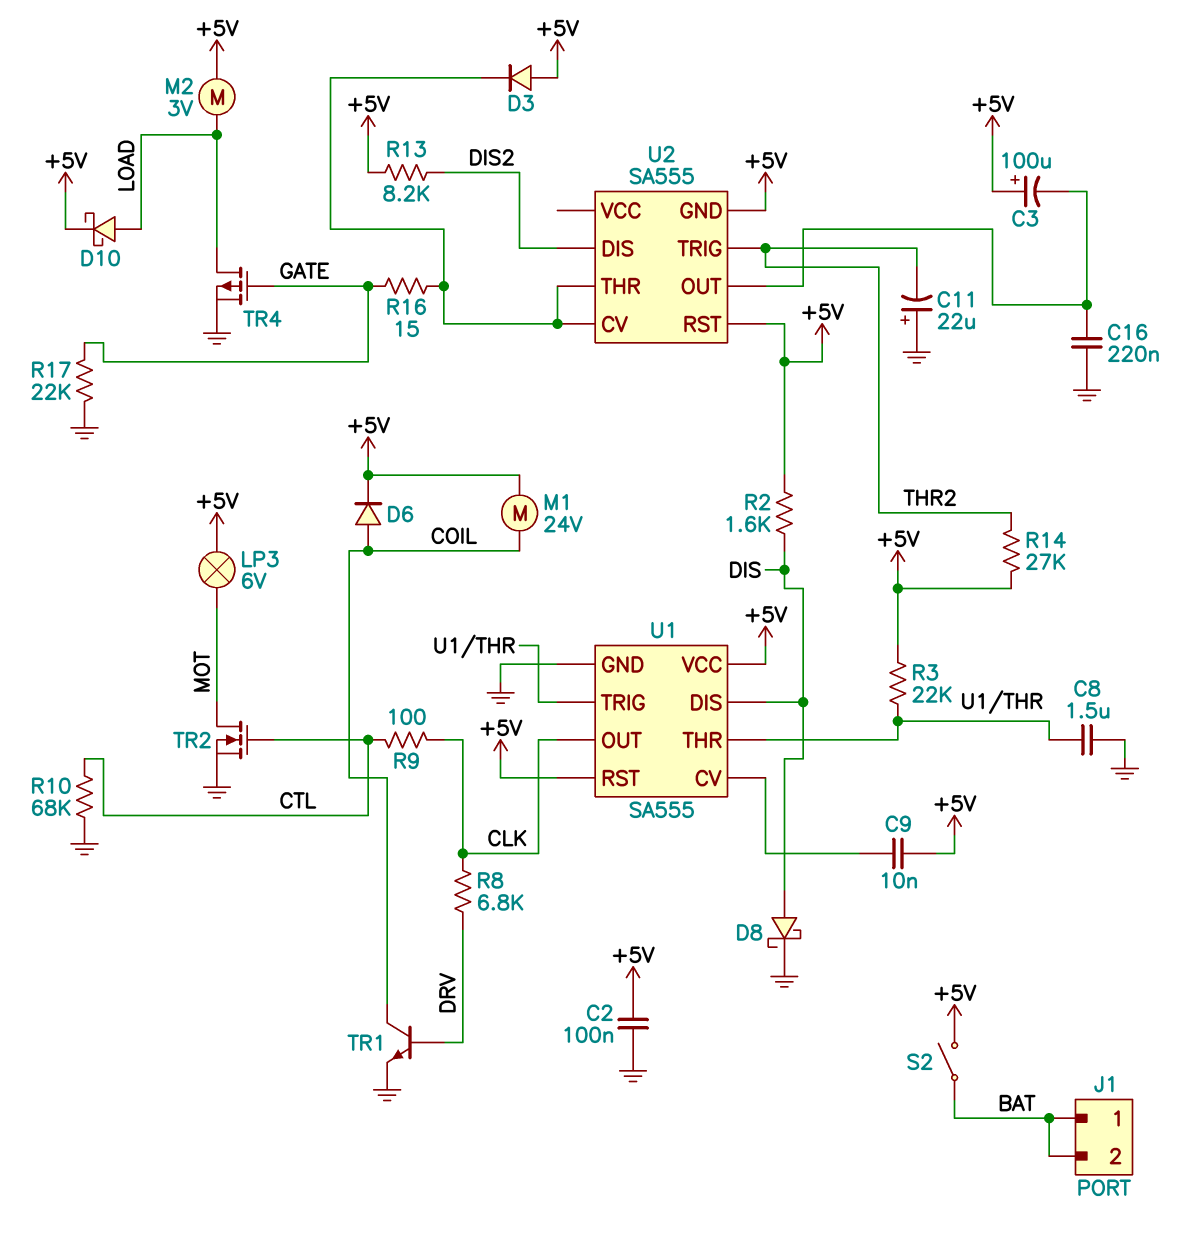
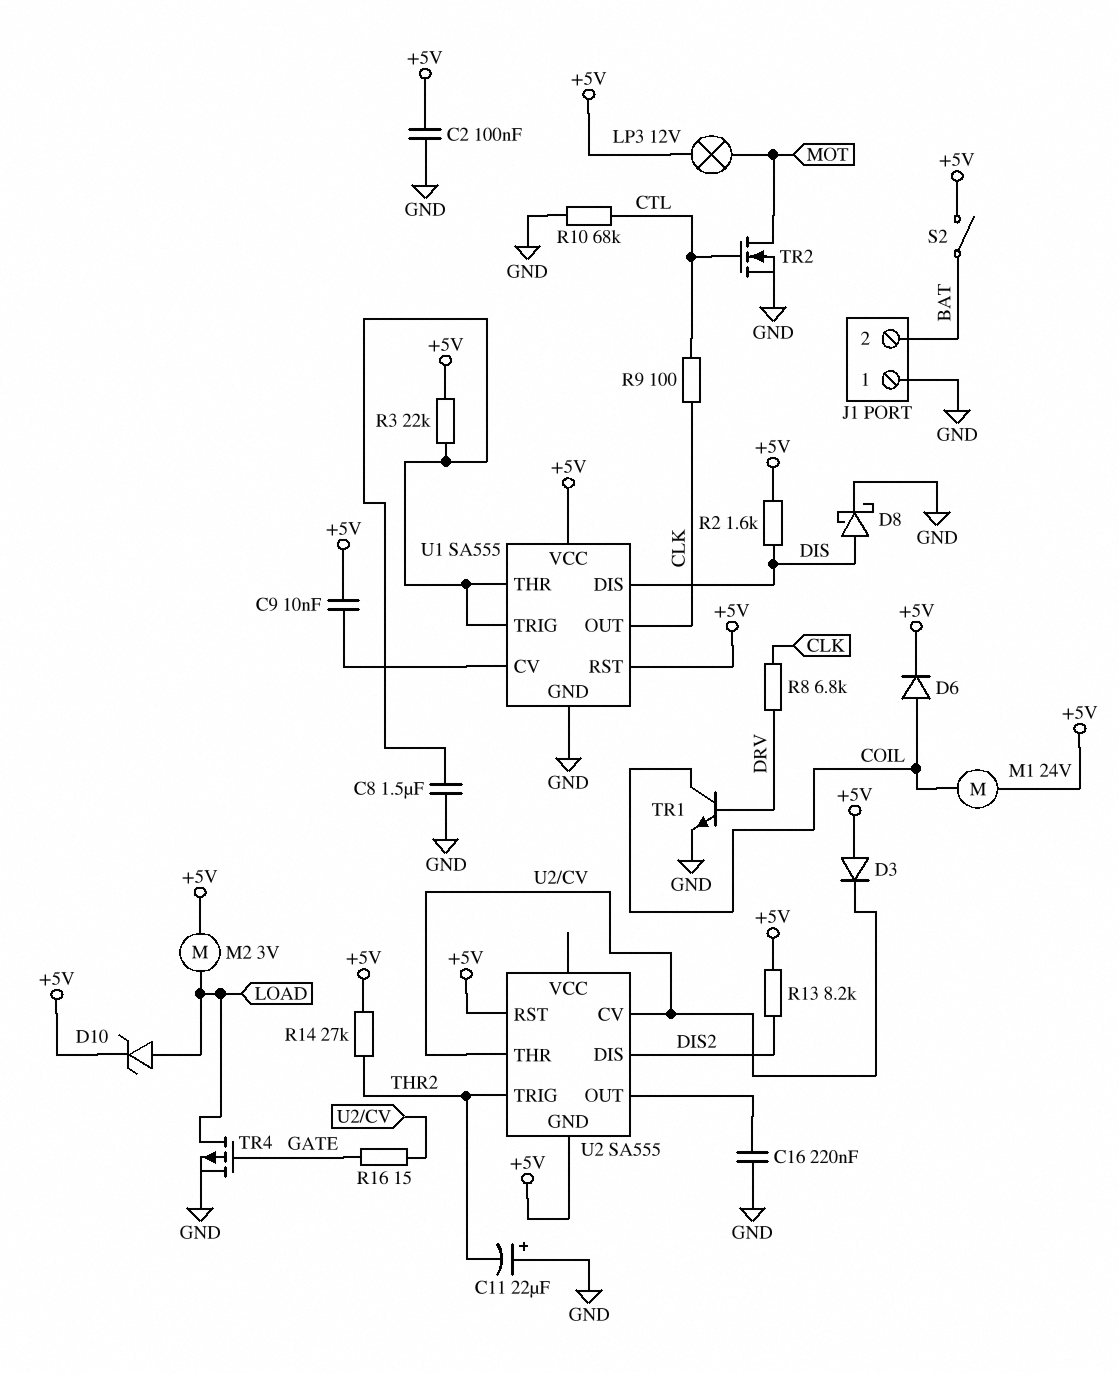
C3: 100uF (plus +5V, minus U2/OUT) -> none
D10: schottky (A LOAD, K +5V) -> zener (A LOAD, K +5V)
J1 pin 1: BAT -> GND
LP3: lamp 6V (+5V, MOT) -> lamp 12V (+5V, MOT)
R17: 22k (GATE, GND) -> none

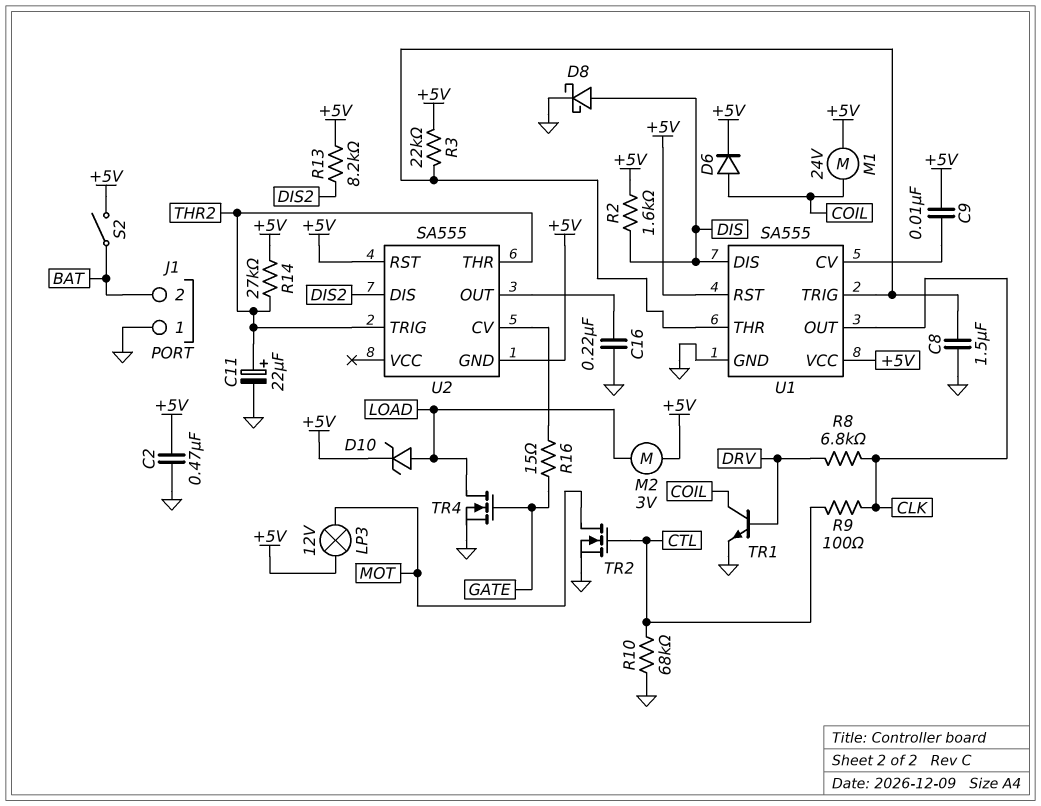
C2: 100nF (+5V, GND) -> 470nF (+5V, GND)
C11: 22uF (plus GND, minus THR2) -> 22uF (plus THR2, minus GND)
D3: diode (A +5V, K U2/CV) -> none
TR4: PMOS (G GATE, D LOAD, S GND) -> NMOS (G GATE, D LOAD, S GND)
U2 pin THR: U2/CV -> THR2

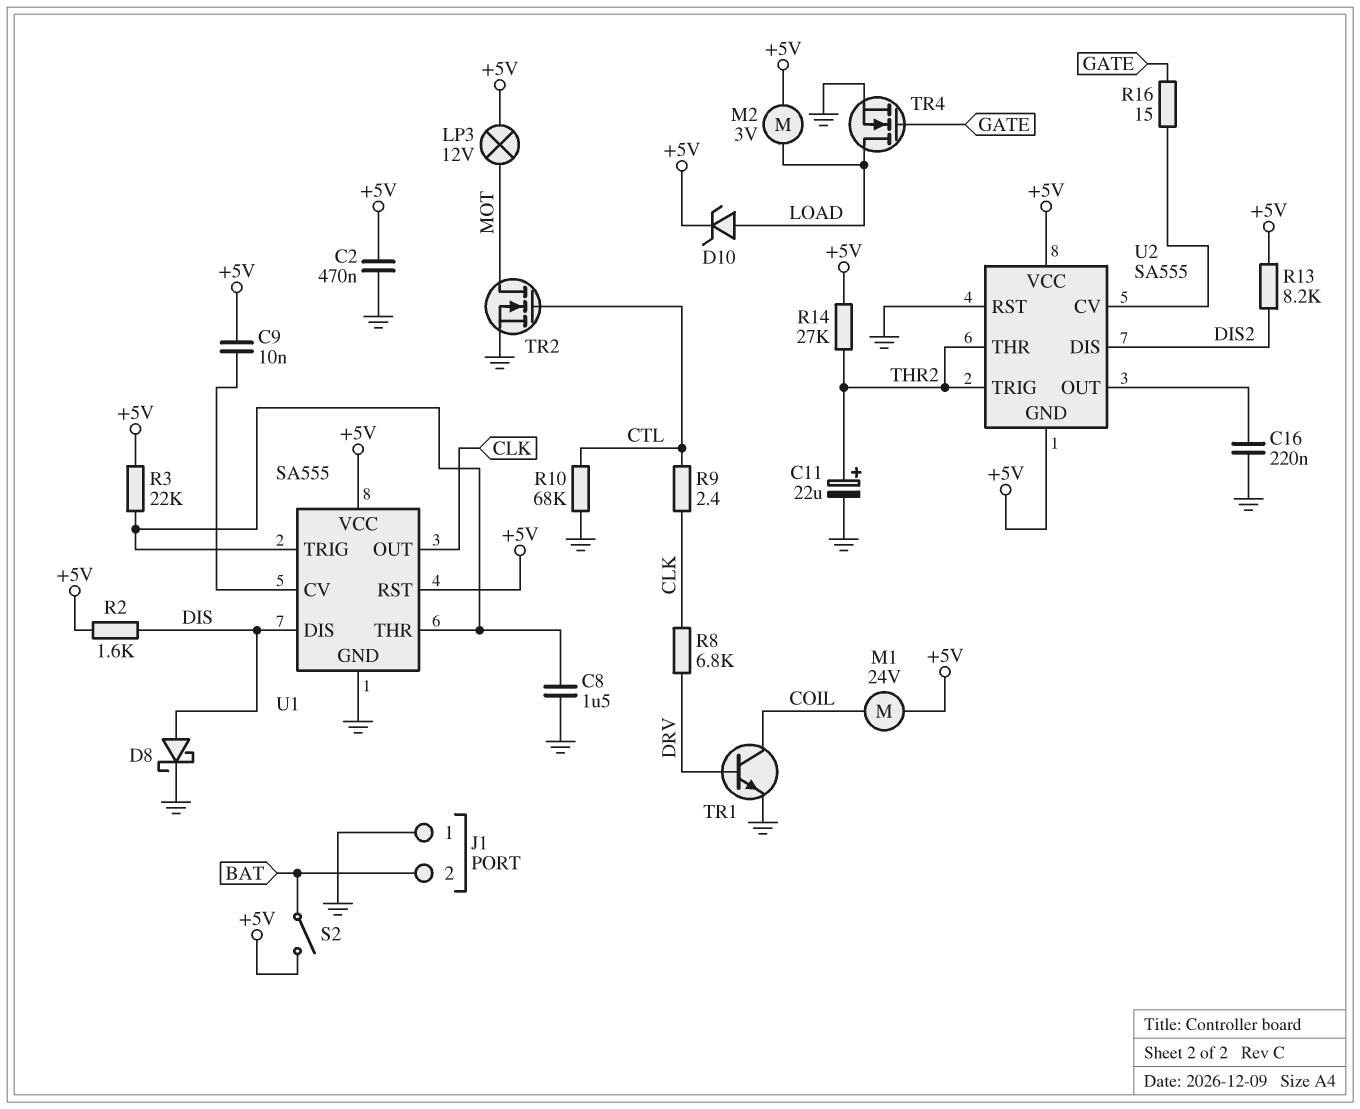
D6: diode (A COIL, K +5V) -> none
R9: 100 (CLK, CTL) -> 2.4 (CLK, CTL)
U2 pin RST: +5V -> GND
U2 pin VCC: none -> +5V

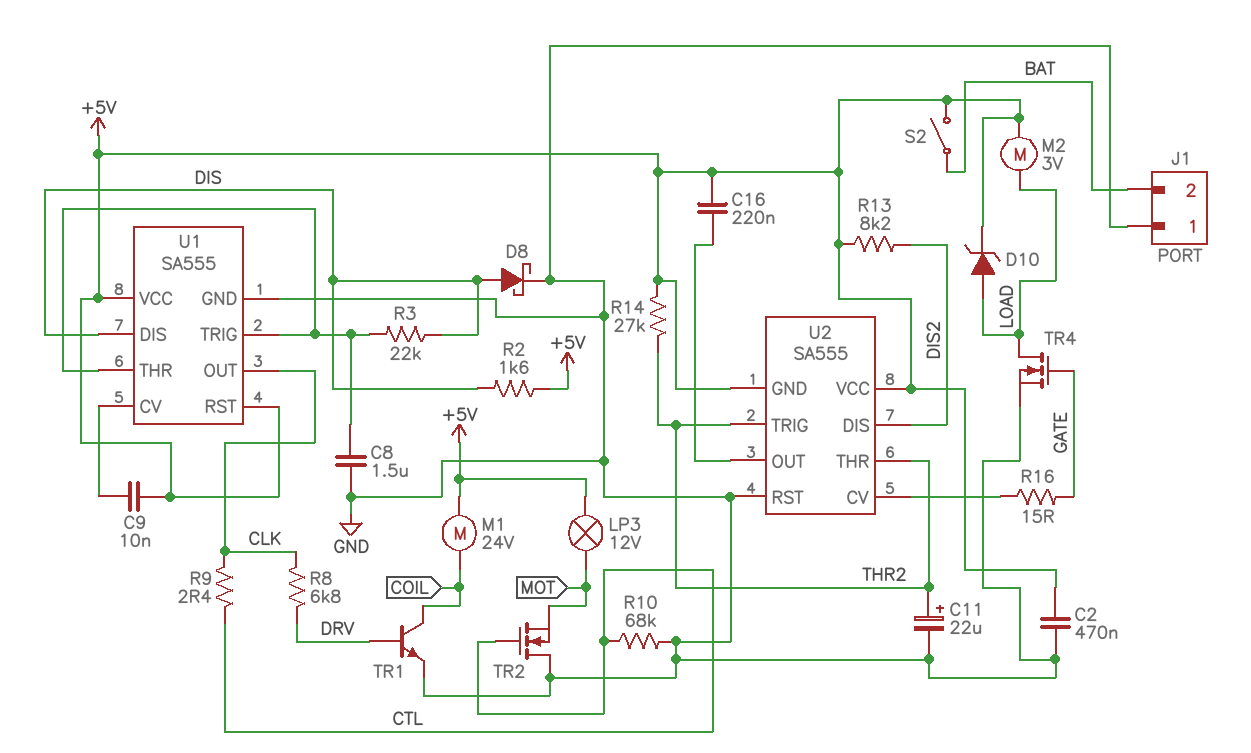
C16: 220nF (GND, U2/OUT) -> 220nF (+5V, U2/OUT)
R3: 22k (+5V, U1/THR) -> 22k (DIS, U1/THR)
TR2: NMOS (G CTL, D MOT, S GND) -> NMOS (G CTL, D GND, S MOT)

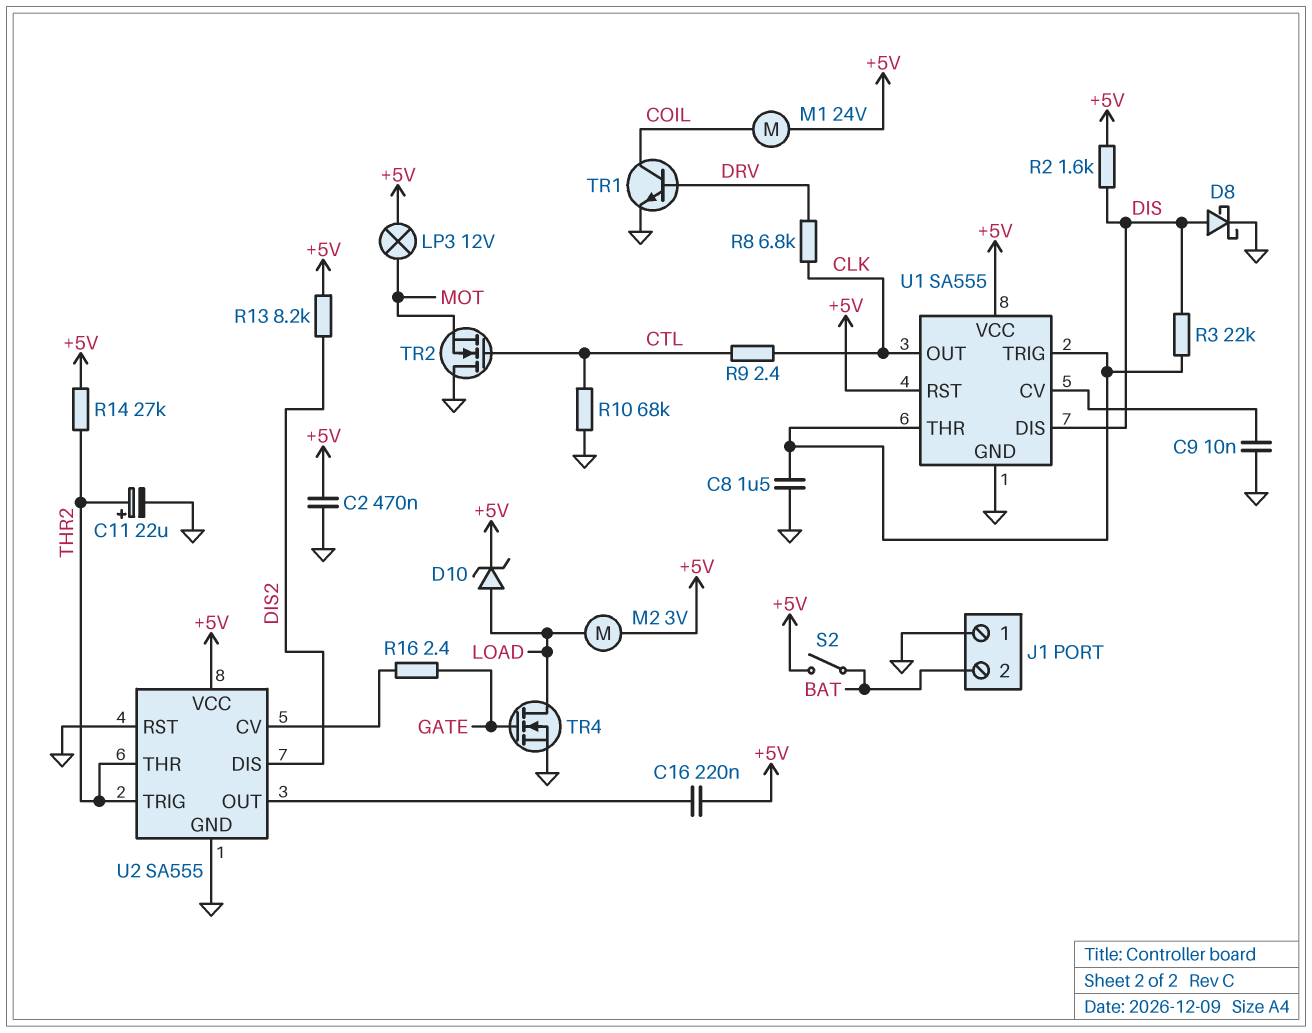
C9: 10nF (+5V, U1/CV) -> 10nF (GND, U1/CV)
R16: 15 (GATE, U2/CV) -> 2.4 (GATE, U2/CV)
U2 pin GND: +5V -> GND

